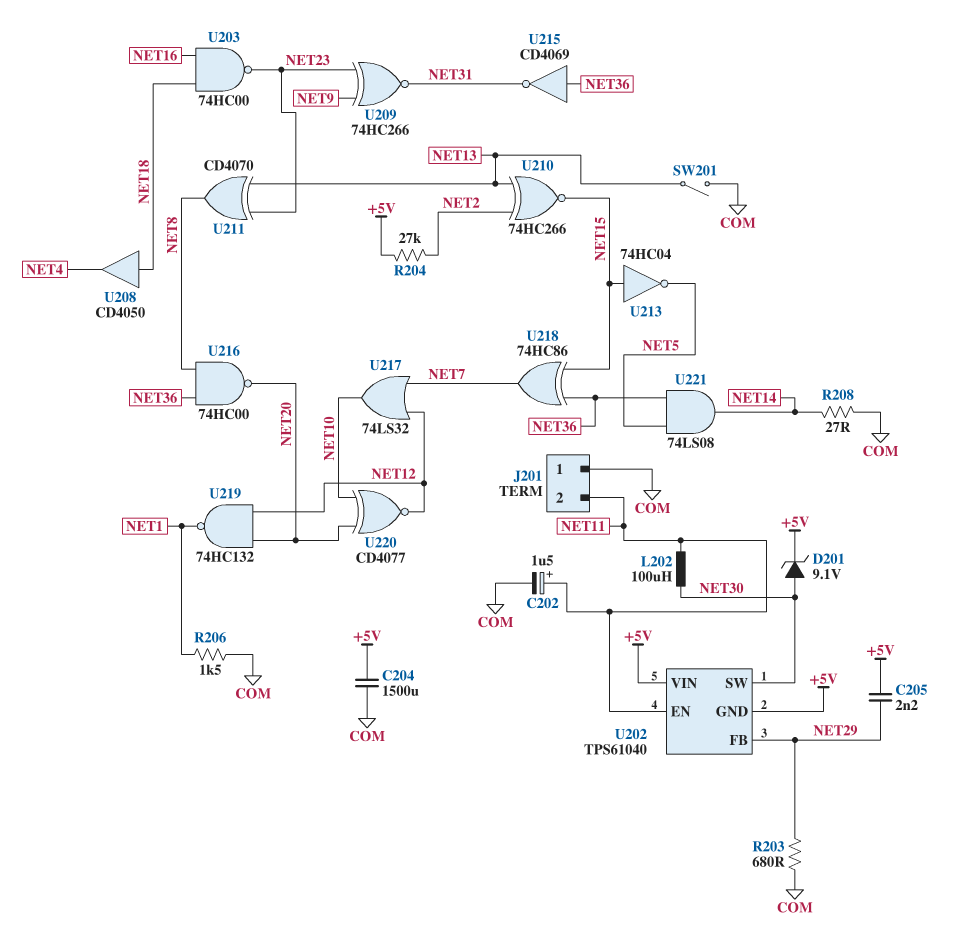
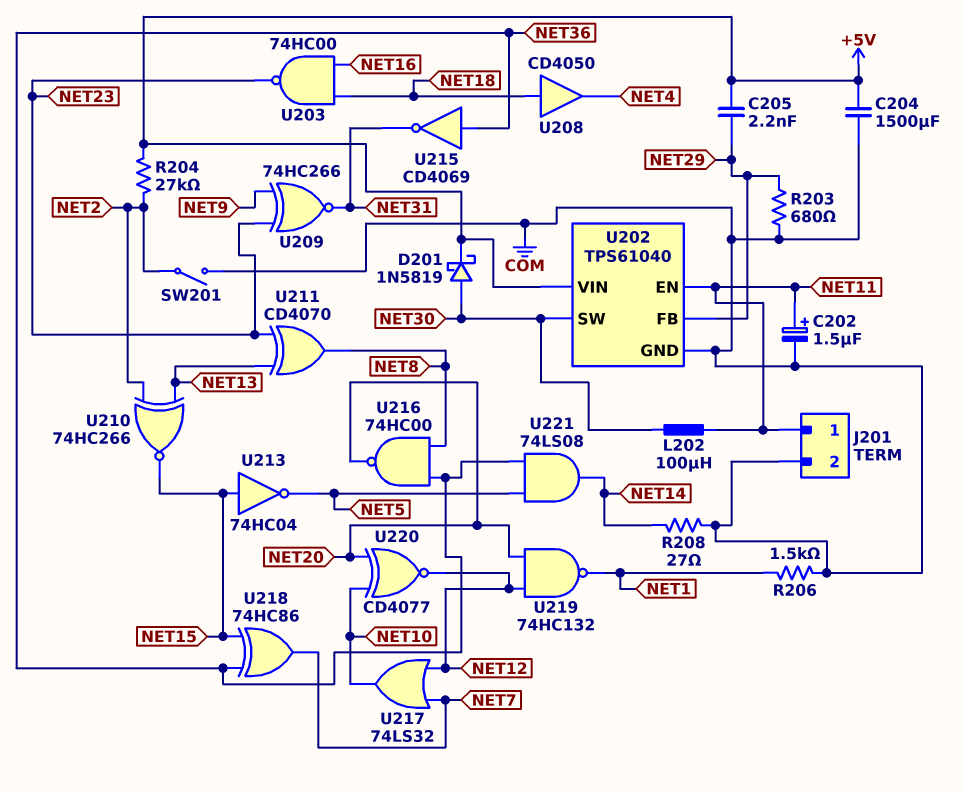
D201: zener 9.1V (A NET30, K +5V) -> schottky 1N5819 (A NET30, K +5V)
J201 pin 1: COM -> NET11
J201 pin 2: NET11 -> COM
SW201: switch (COM, NET13) -> switch (COM, NET2)
U202 pin GND: +5V -> COM

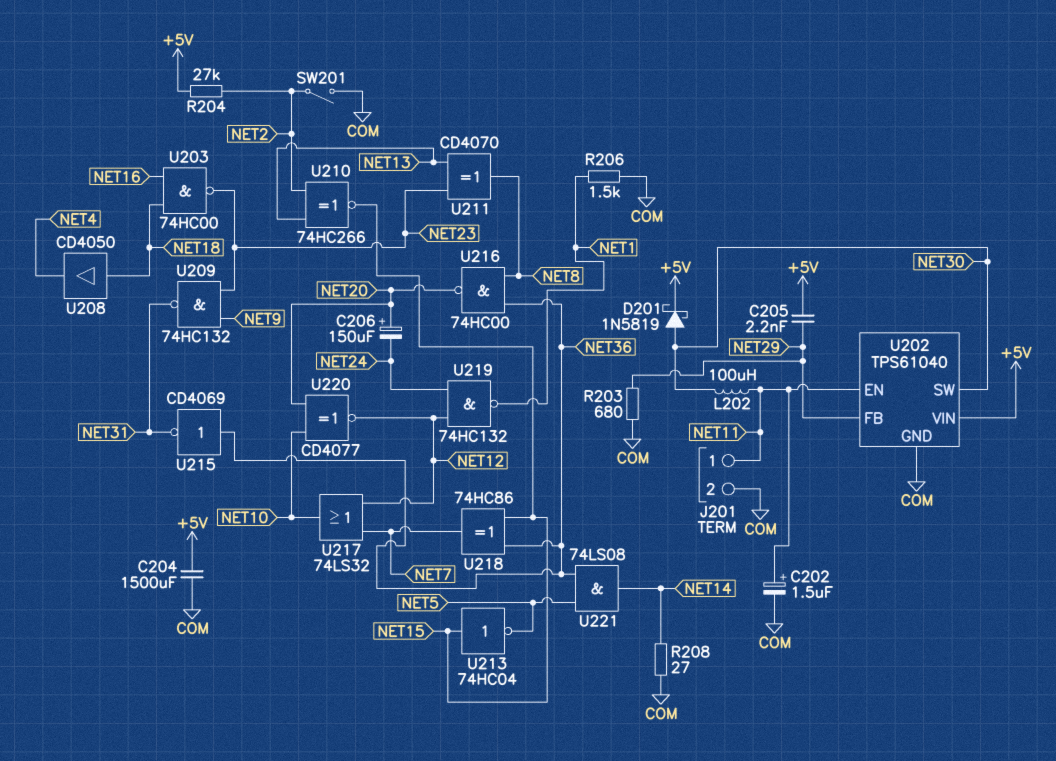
C206: none -> 150uF (plus NET20, minus NET24)
U209: XNOR 74HC266 (in NET9, in NET23, out NET31) -> NAND 74HC132 (in NET9, in NET23, out NET31)
U219: NAND 74HC132 (in NET12, in NET20, out NET1) -> NAND 74HC132 (in NET12, in NET24, out NET1)

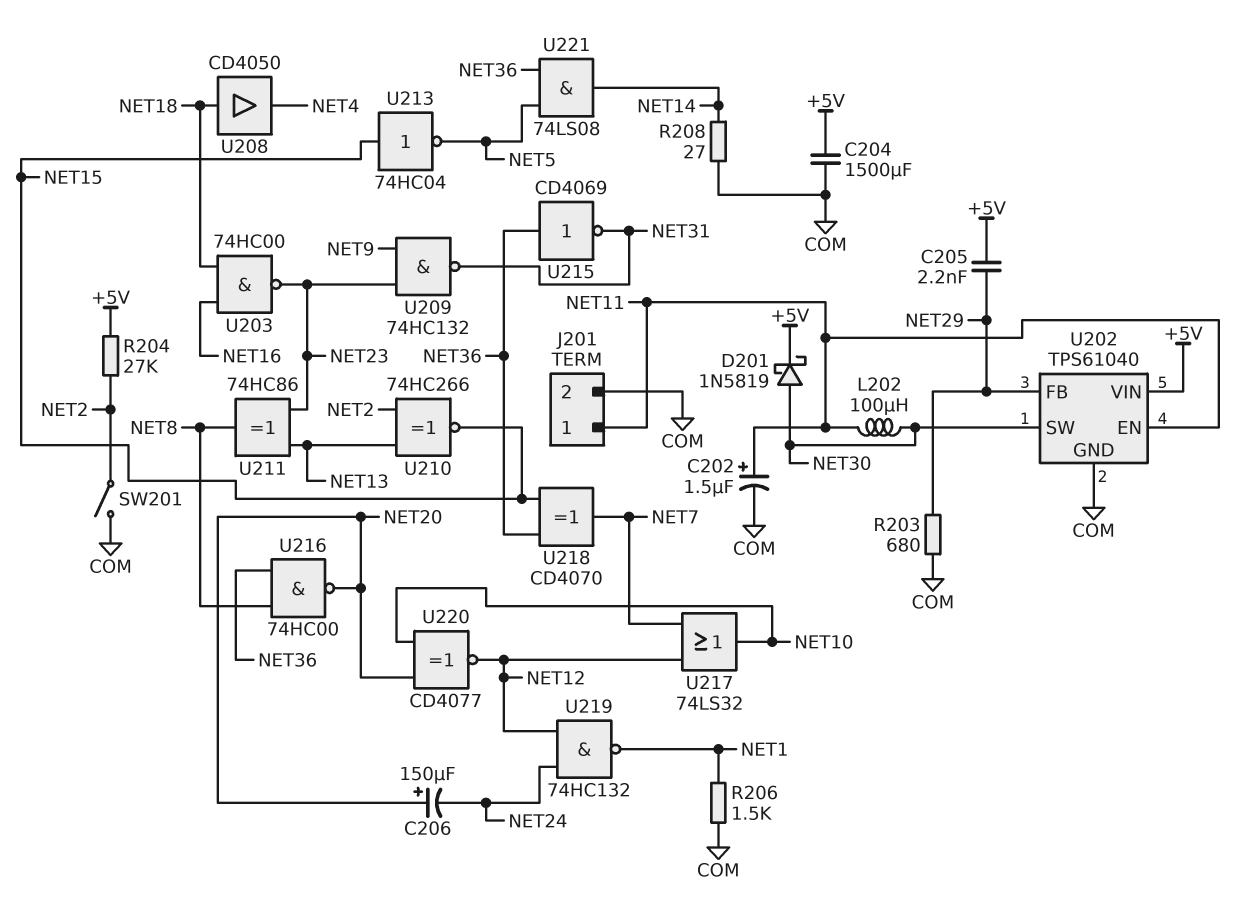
U211: XOR CD4070 (in NET13, in NET23, out NET8) -> XOR 74HC86 (in NET13, in NET23, out NET8)
U218: XOR 74HC86 (in NET15, in NET36, out NET7) -> XOR CD4070 (in NET15, in NET36, out NET7)

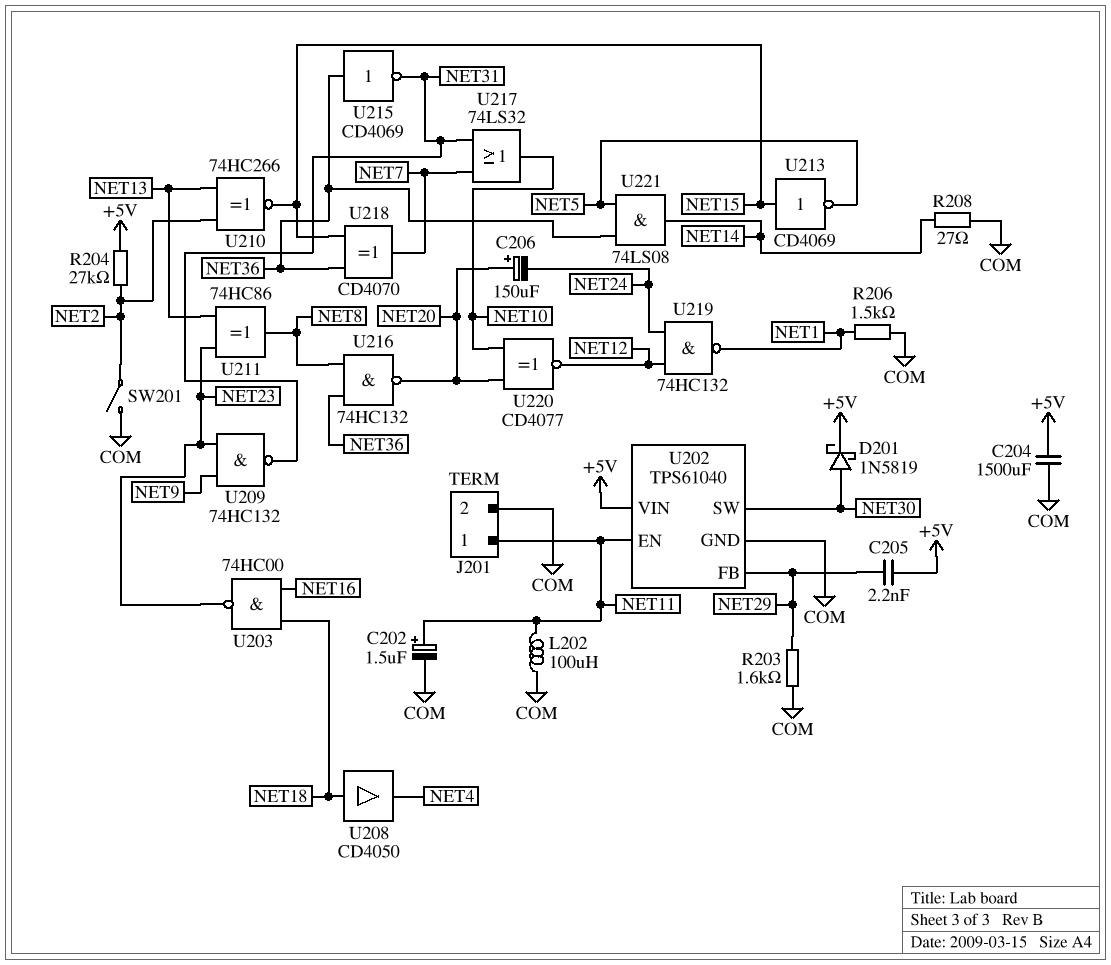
L202: 100uH (NET11, NET30) -> 100uH (COM, NET11)
R203: 680 (COM, NET29) -> 1.6k (COM, NET29)
U213: NOT 74HC04 (in NET15, out NET5) -> NOT CD4069 (in NET15, out NET5)
U216: NAND 74HC00 (in NET8, in NET36, out NET20) -> NAND 74HC132 (in NET8, in NET36, out NET20)
U217: OR 74LS32 (in NET7, in NET12, out NET10) -> OR 74LS32 (in NET7, in NET31, out NET10)

